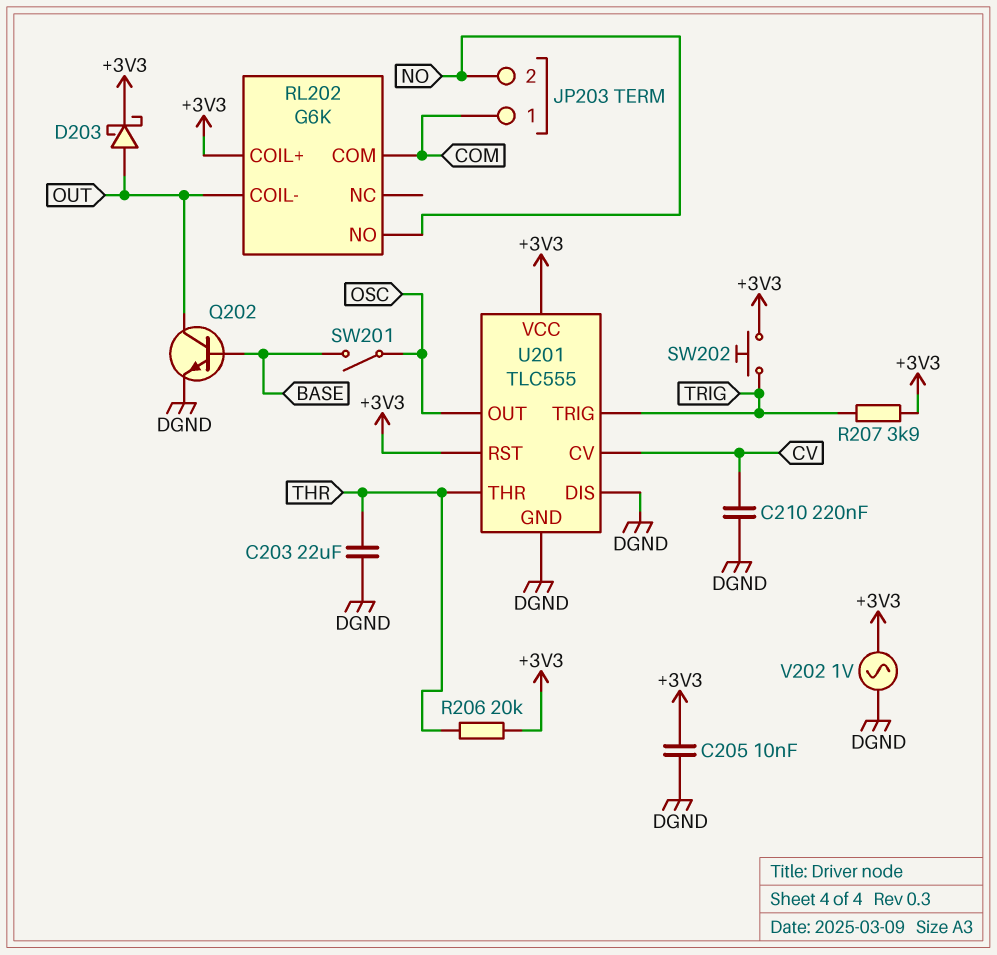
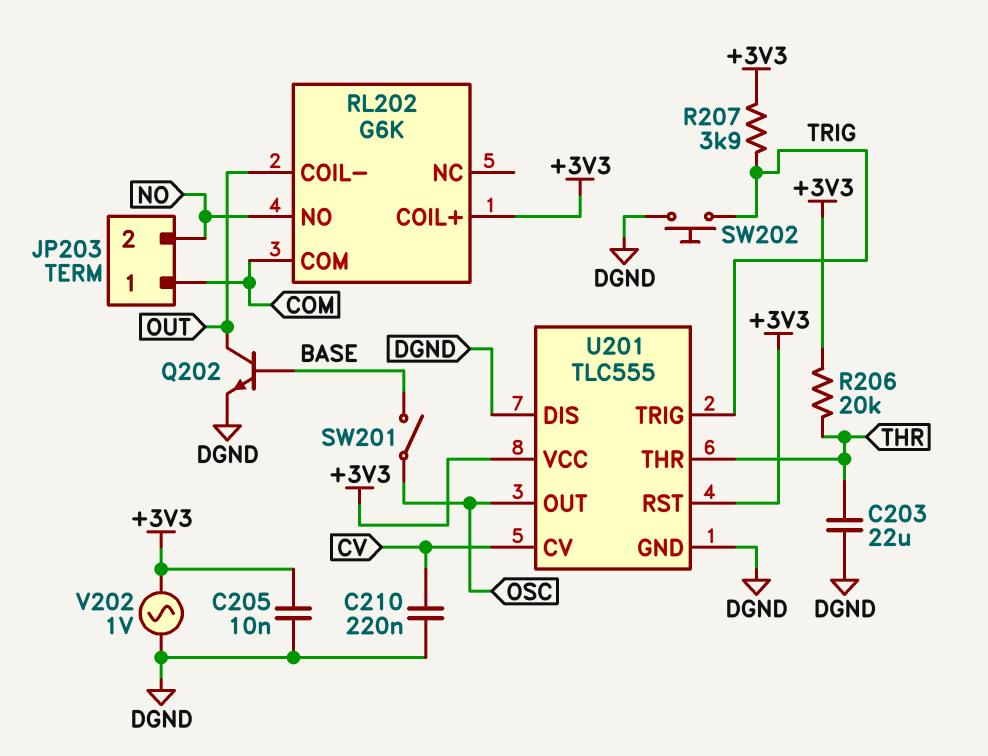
D203: schottky (A OUT, K +3V3) -> none
SW202: button (+3V3, TRIG) -> button (DGND, TRIG)

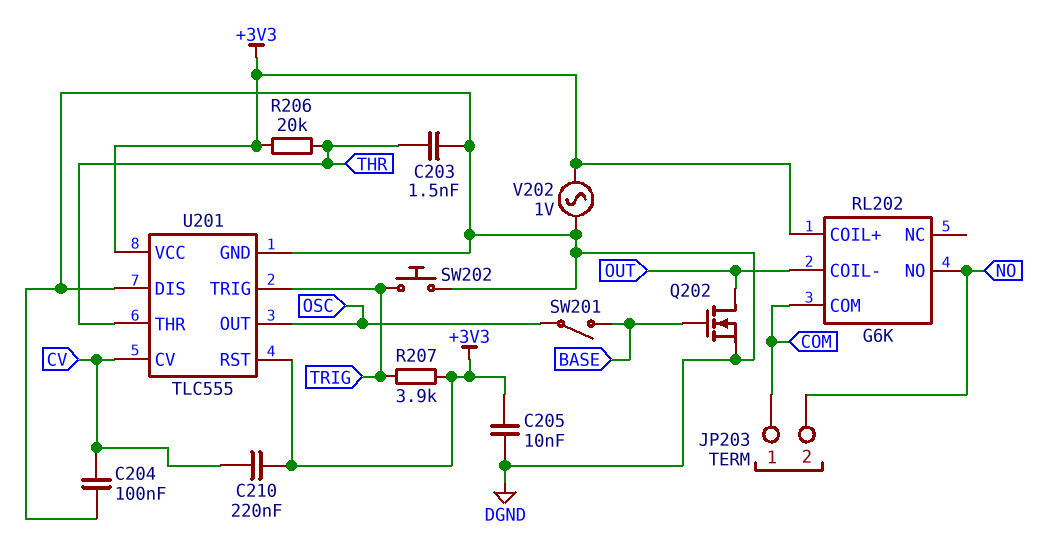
C203: 22uF (DGND, THR) -> 1.5nF (DGND, THR)
C204: none -> 100nF (CV, DGND)
C210: 220nF (CV, DGND) -> 220nF (+3V3, CV)
Q202: NPN (B BASE, C OUT, E DGND) -> NMOS (G BASE, D OUT, S DGND)

